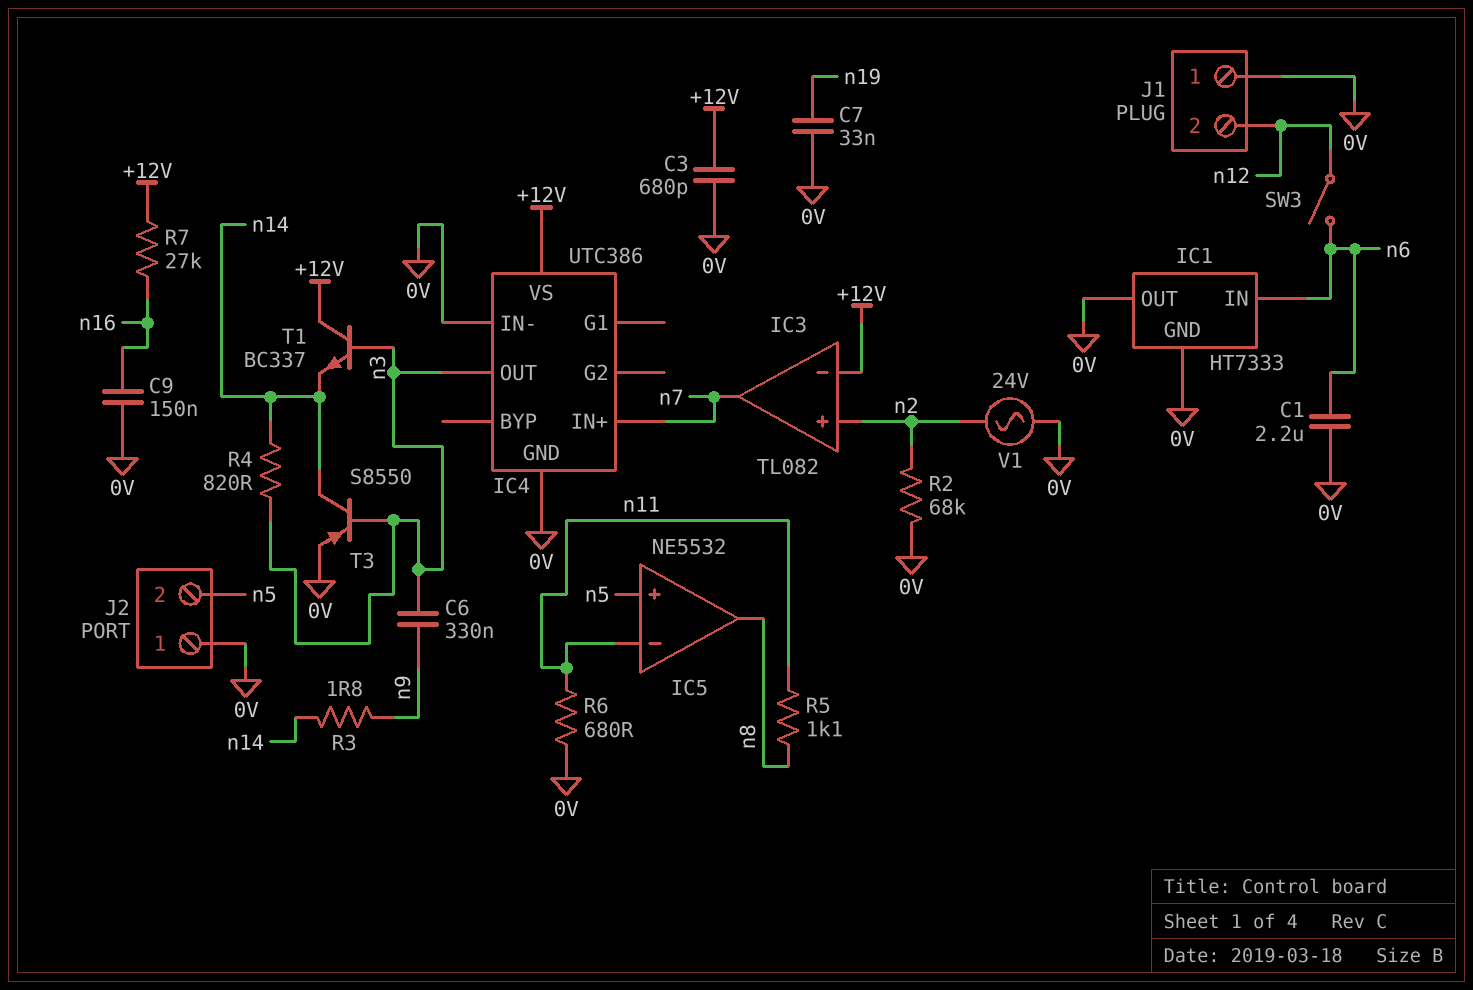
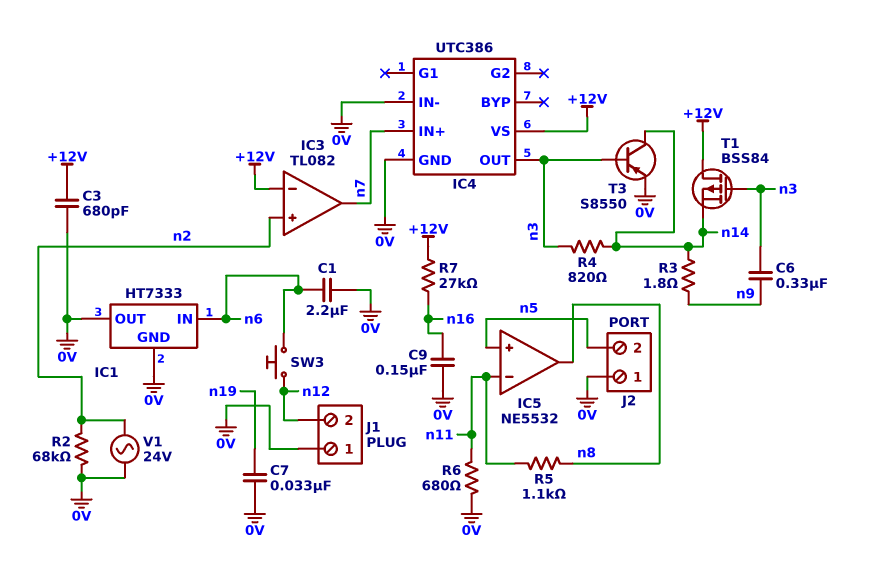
SW3: switch (n6, n12) -> button (n6, n12)
T1: NPN BC337 (B n3, C +12V, E n14) -> PMOS BSS84 (G n3, D +12V, S n14)

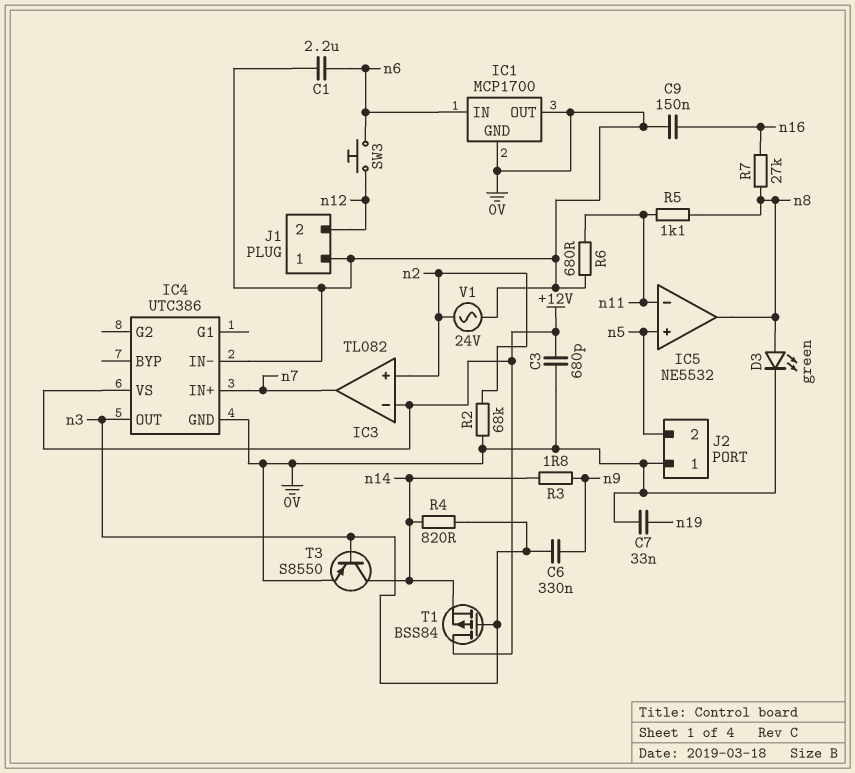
D3: none -> LED green (A n8, K 0V)
IC1: HT7333 -> MCP1700
R7: 27k (+12V, n16) -> 27k (n8, n16)

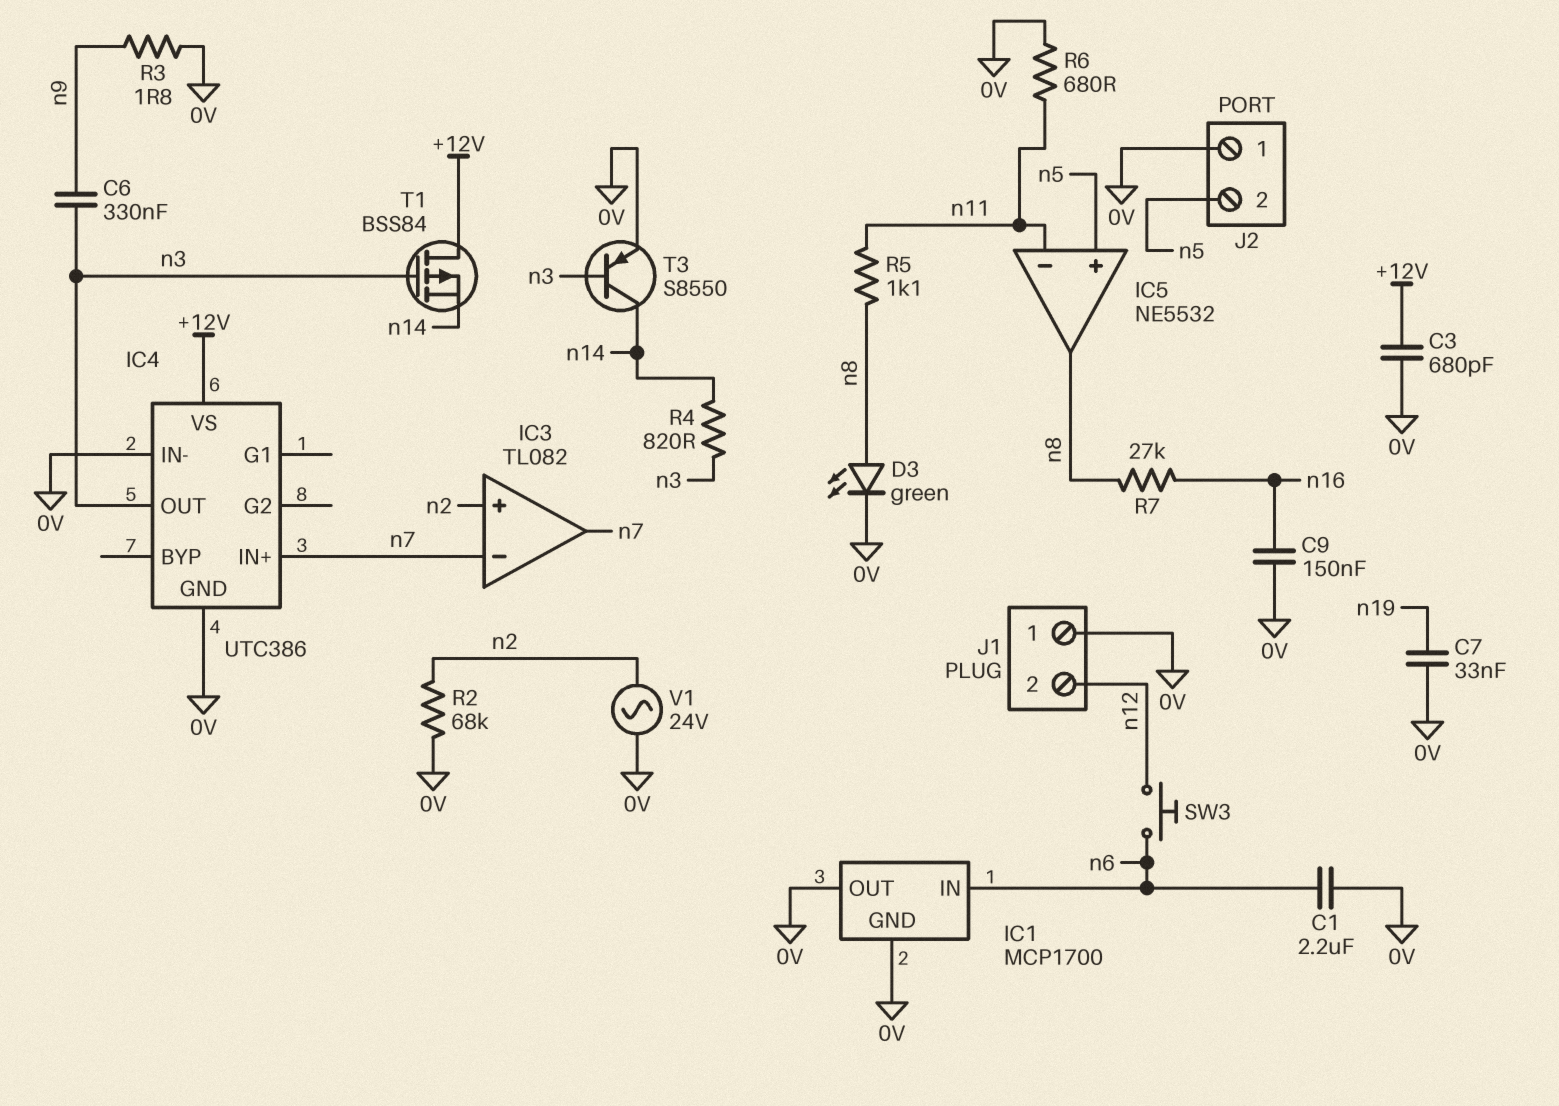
IC3 pin in-: +12V -> n7
R3: 1.8 (n9, n14) -> 1.8 (0V, n9)

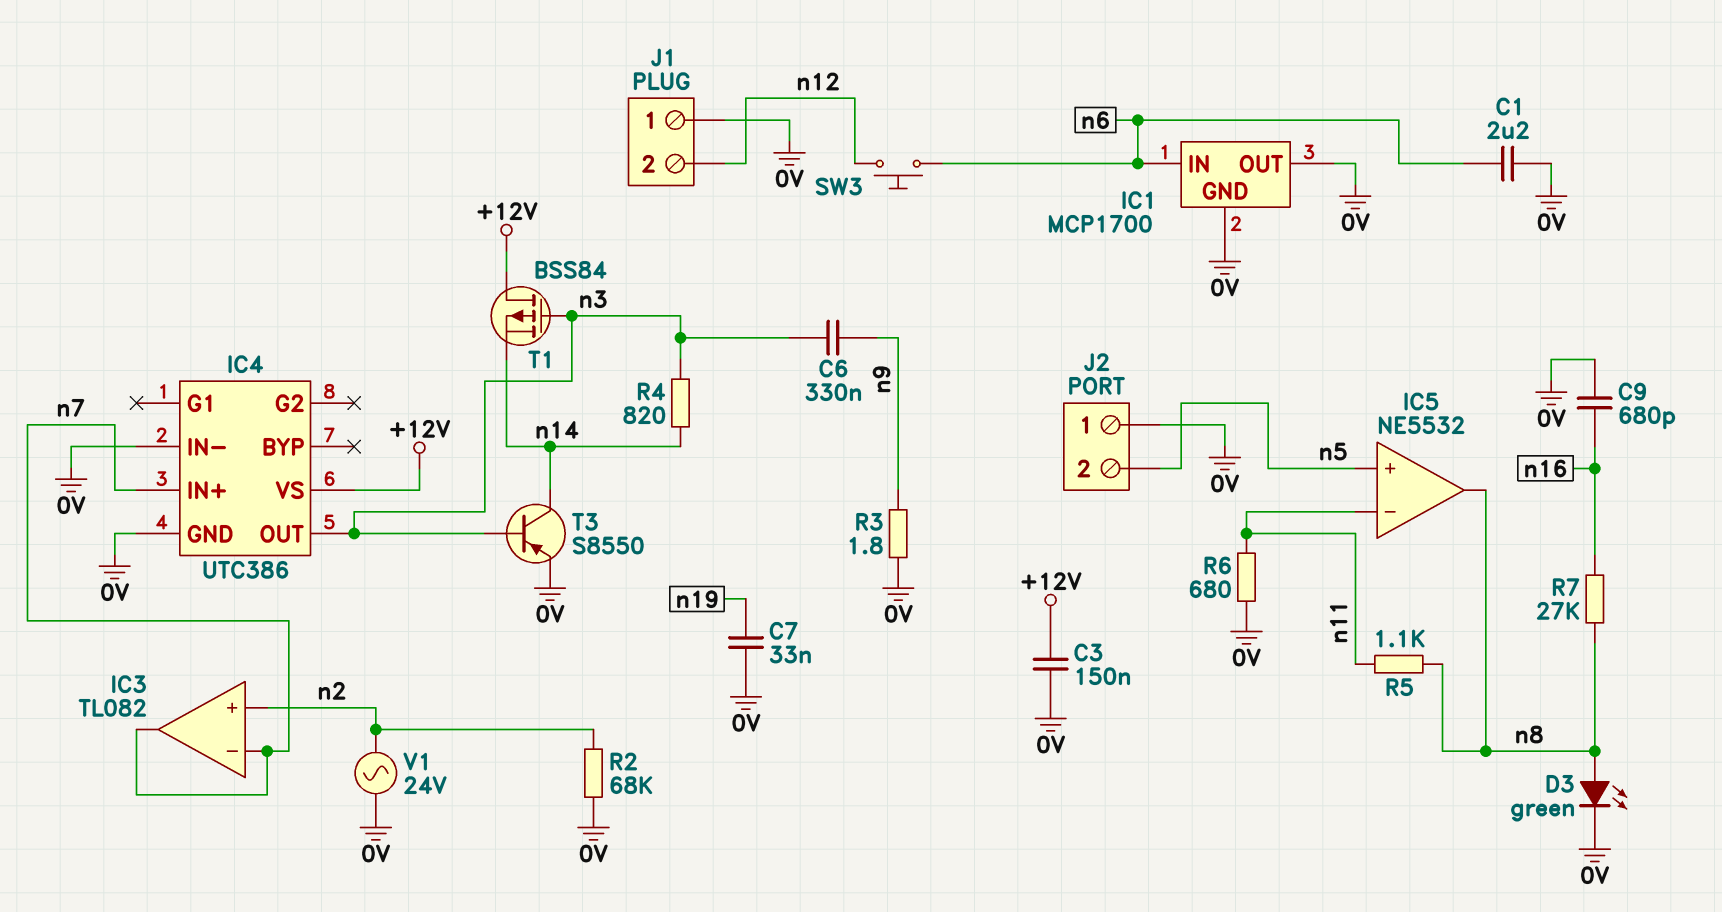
C3: 680pF (+12V, 0V) -> 150nF (+12V, 0V)
C9: 150nF (0V, n16) -> 680pF (0V, n16)

